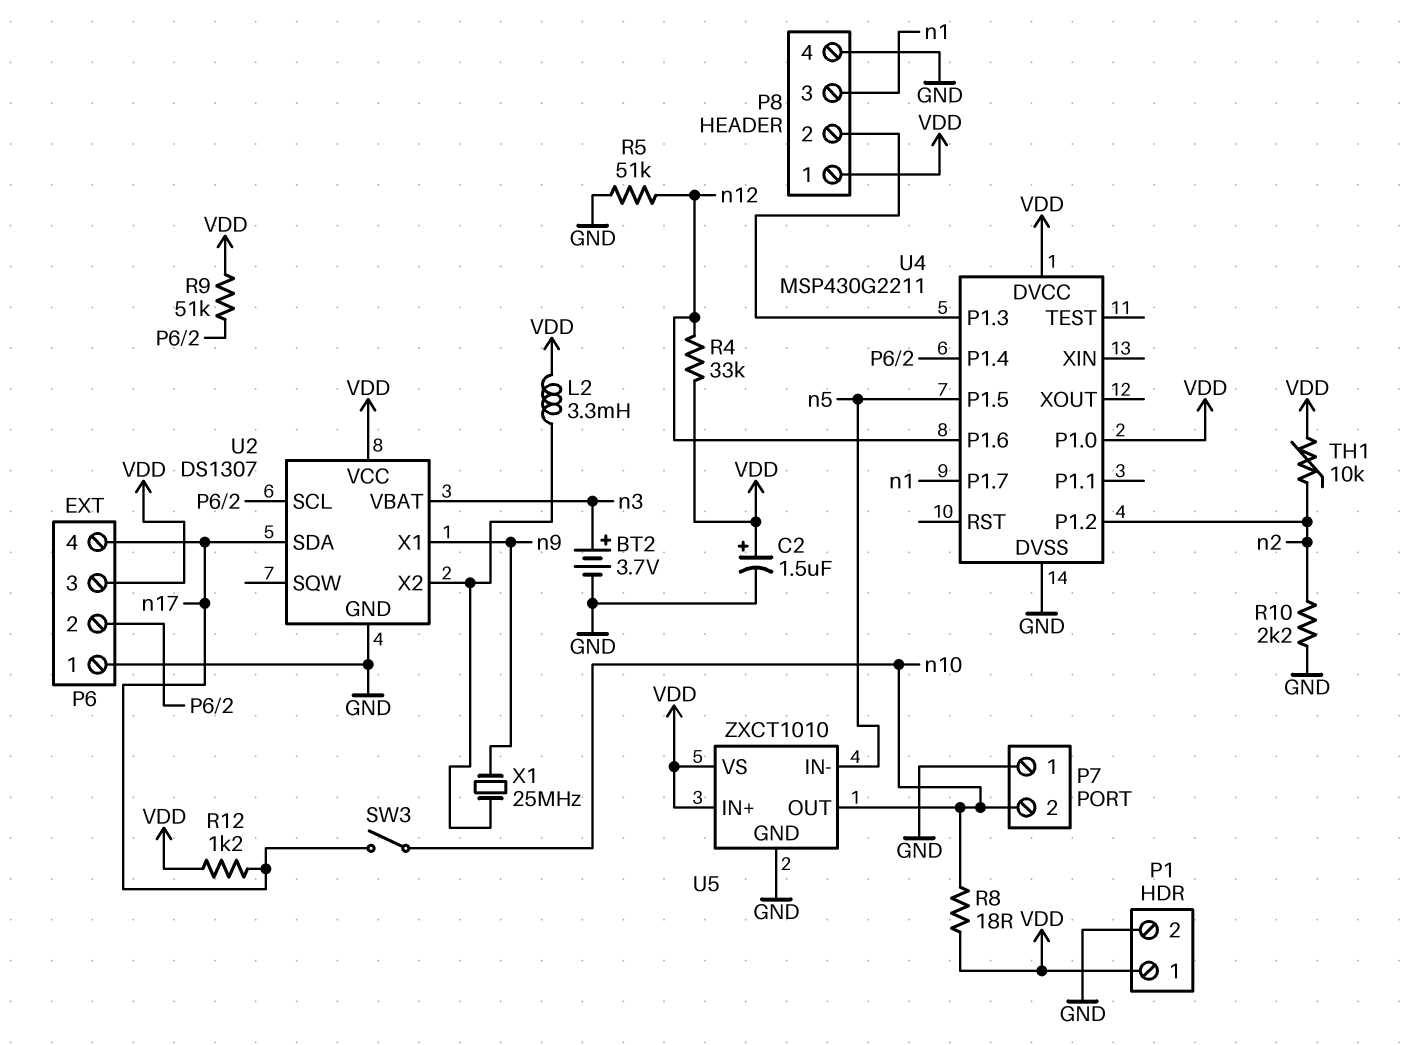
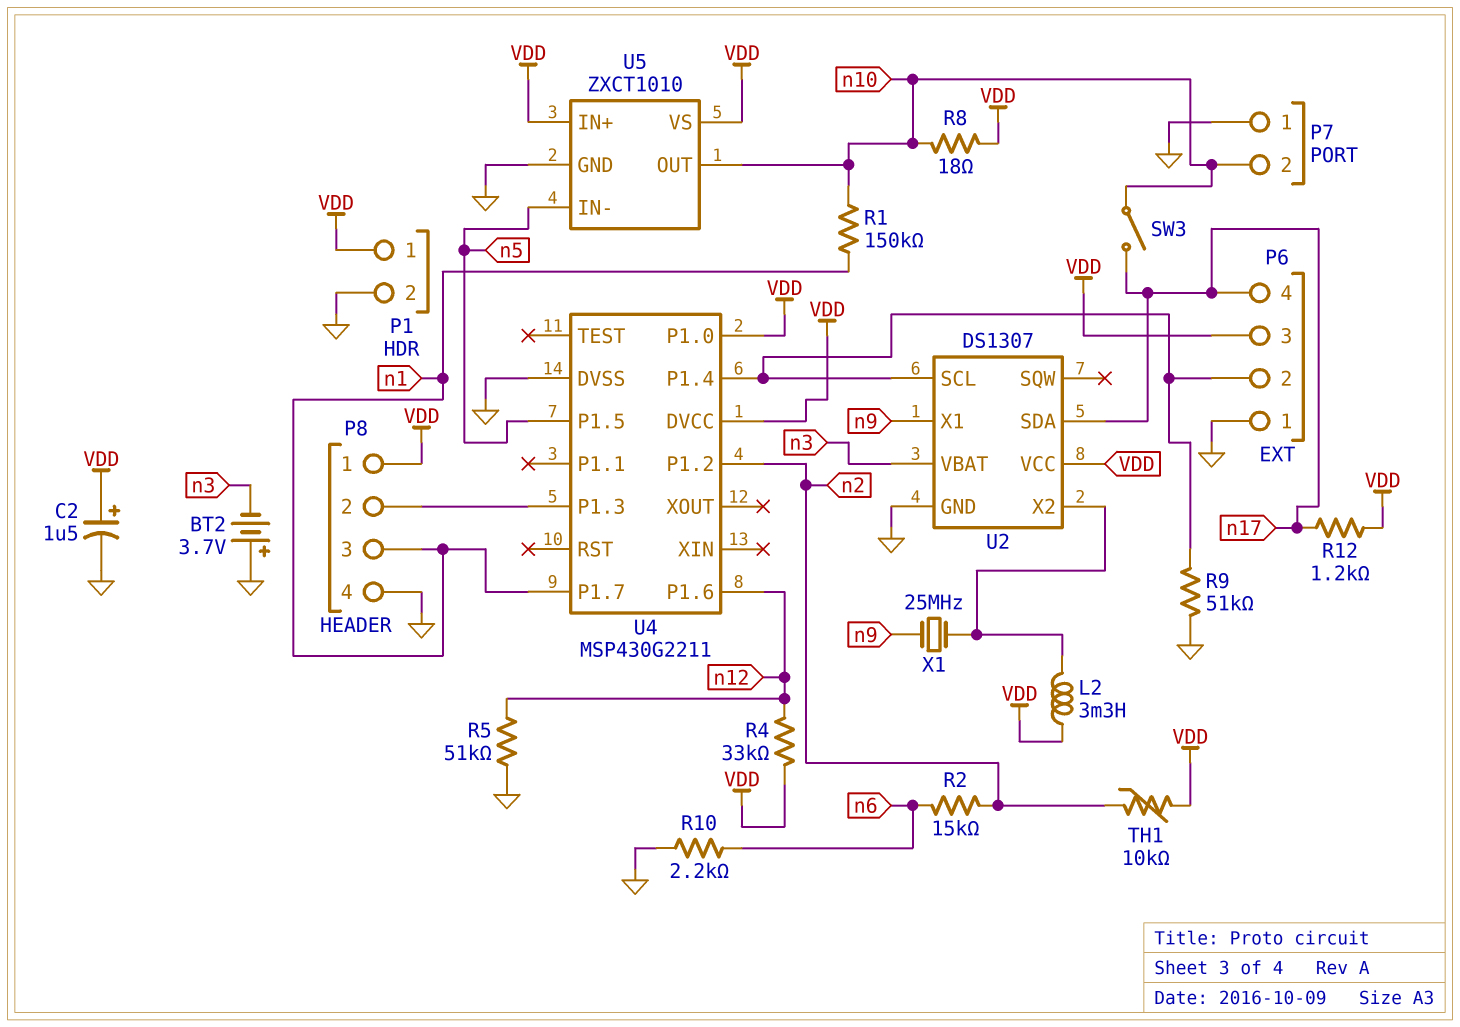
BT2: 3.7V (plus n3, minus GND) -> 3.7V (plus GND, minus n3)
R1: none -> 150k (n1, n10)
R2: none -> 15k (n2, n6)
R9: 51k (P6/2, VDD) -> 51k (GND, P6/2)
R10: 2.2k (GND, n2) -> 2.2k (GND, n6)

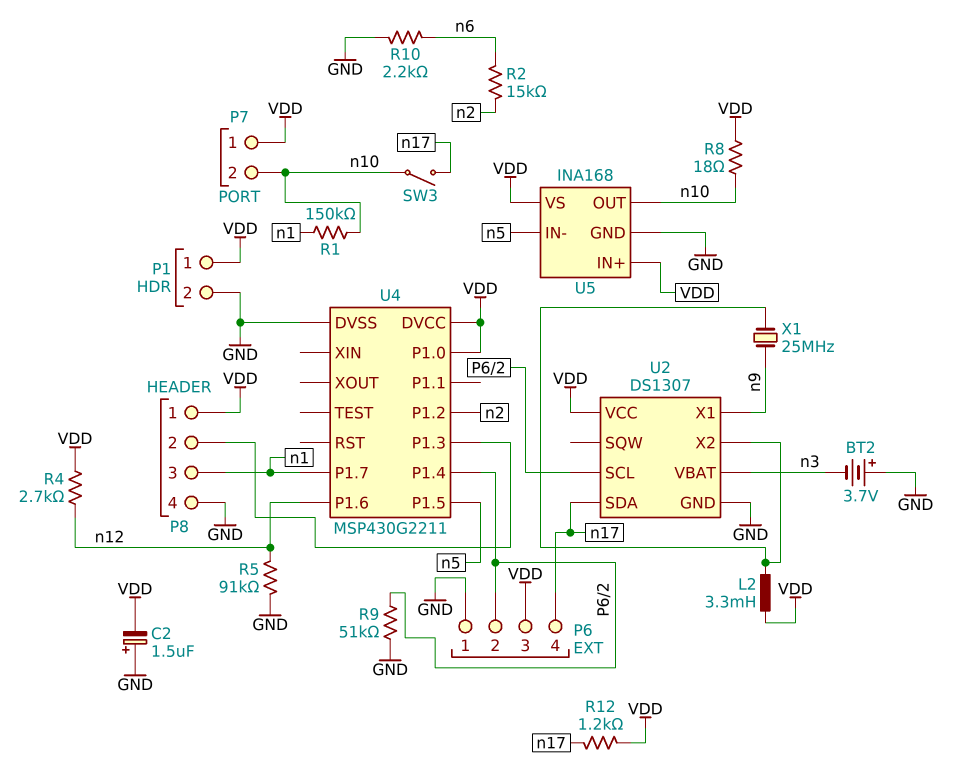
C2: 1.5uF (plus VDD, minus GND) -> 1.5uF (plus GND, minus VDD)
P7 pin 1: GND -> VDD
R4: 33k (VDD, n12) -> 2.7k (VDD, n12)
R5: 51k (GND, n12) -> 91k (GND, n12)
TH1: 10k (VDD, n2) -> none
U5: ZXCT1010 -> INA168

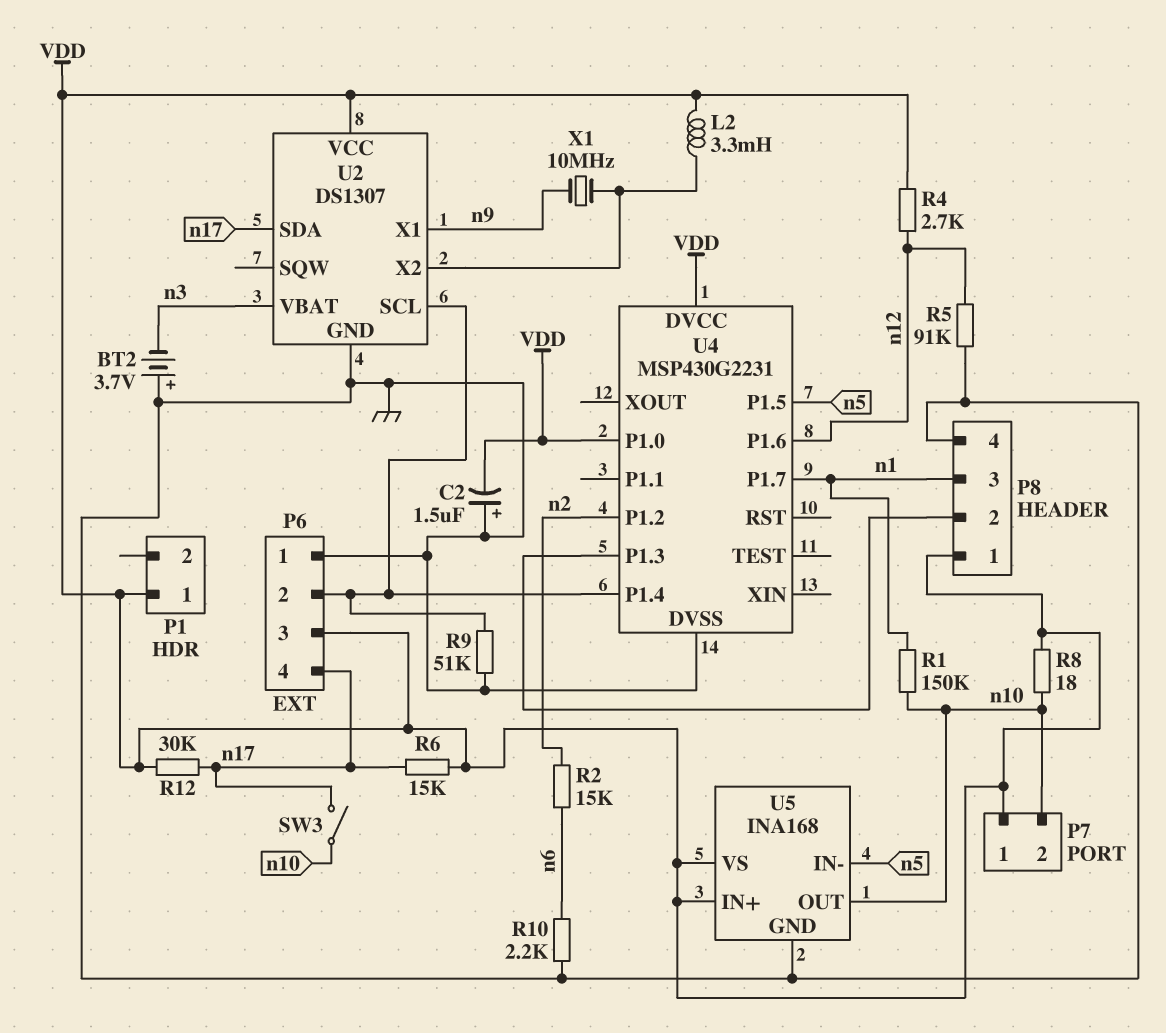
P1 pin 2: GND -> none
R6: none -> 15k (VDD, n17)
R12: 1.2k (VDD, n17) -> 30k (VDD, n17)
U4: MSP430G2211 -> MSP430G2231
X1: 25MHz (U2/X2, n9) -> 10MHz (U2/X2, n9)

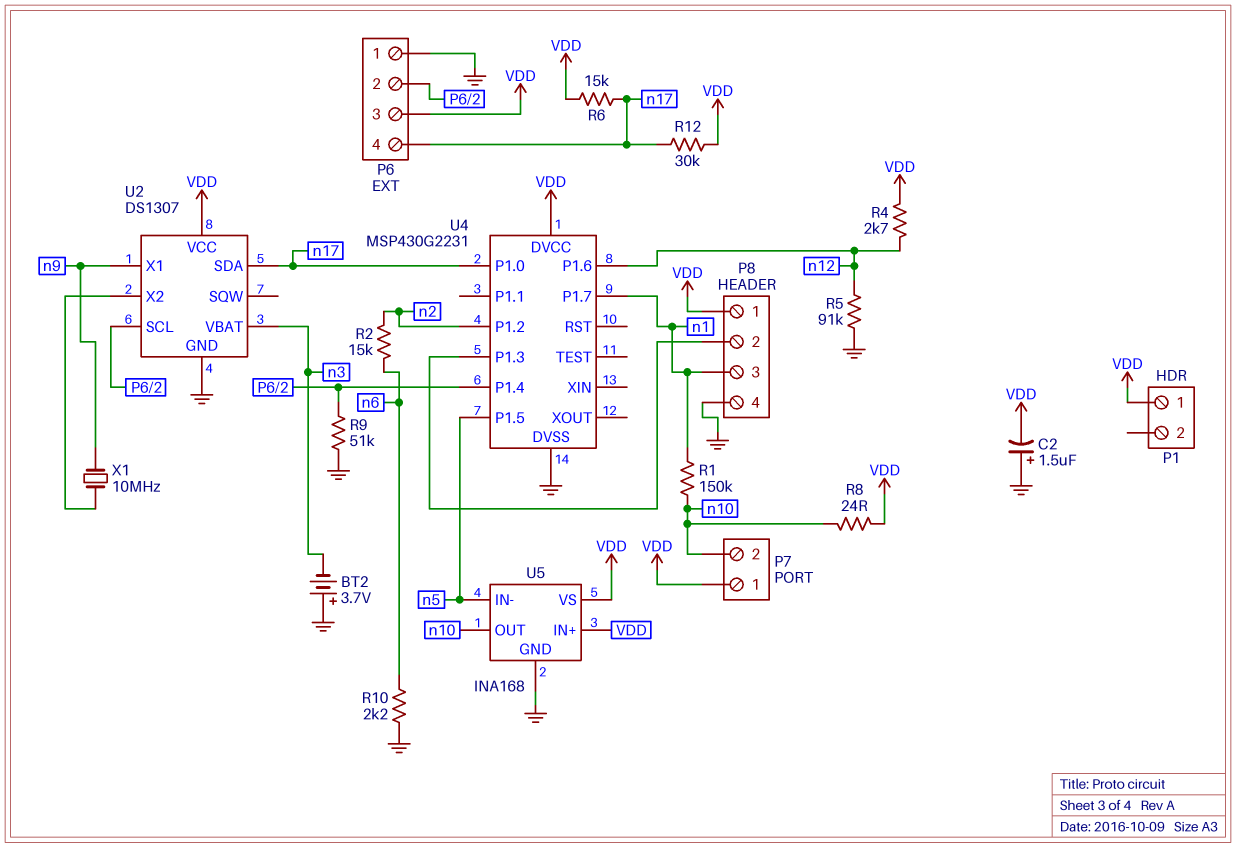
L2: 3.3mH (U2/X2, VDD) -> none
R8: 18 (VDD, n10) -> 24 (VDD, n10)
SW3: switch (n10, n17) -> none
U4 pin P1.0: VDD -> n17

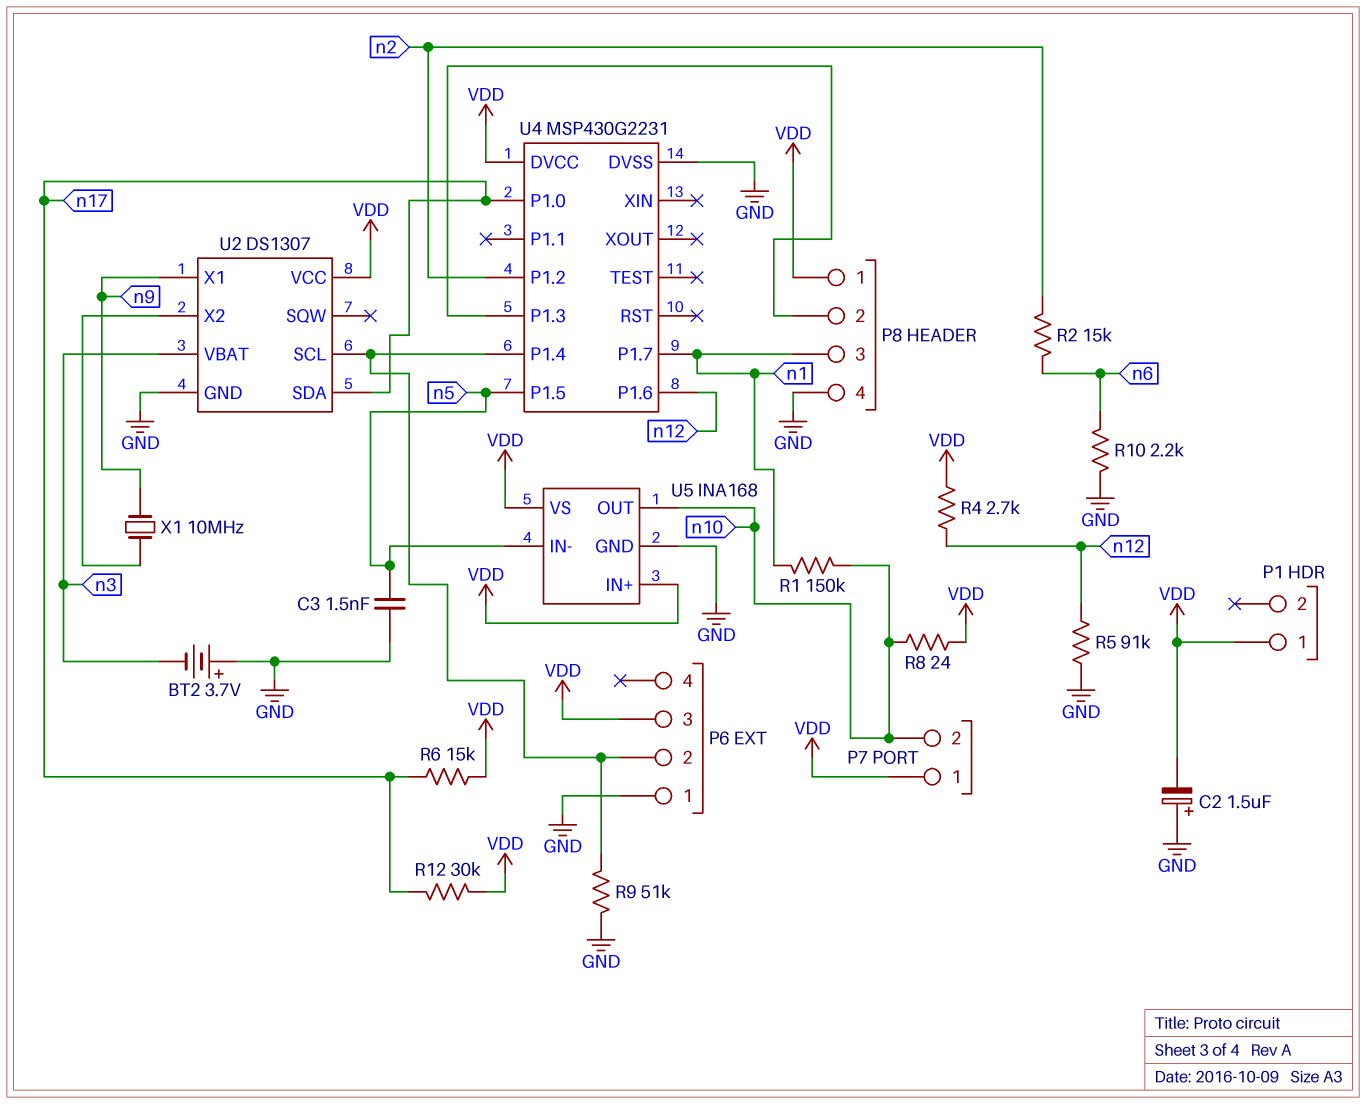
C3: none -> 1.5nF (GND, n5)
P6 pin 4: n17 -> none

